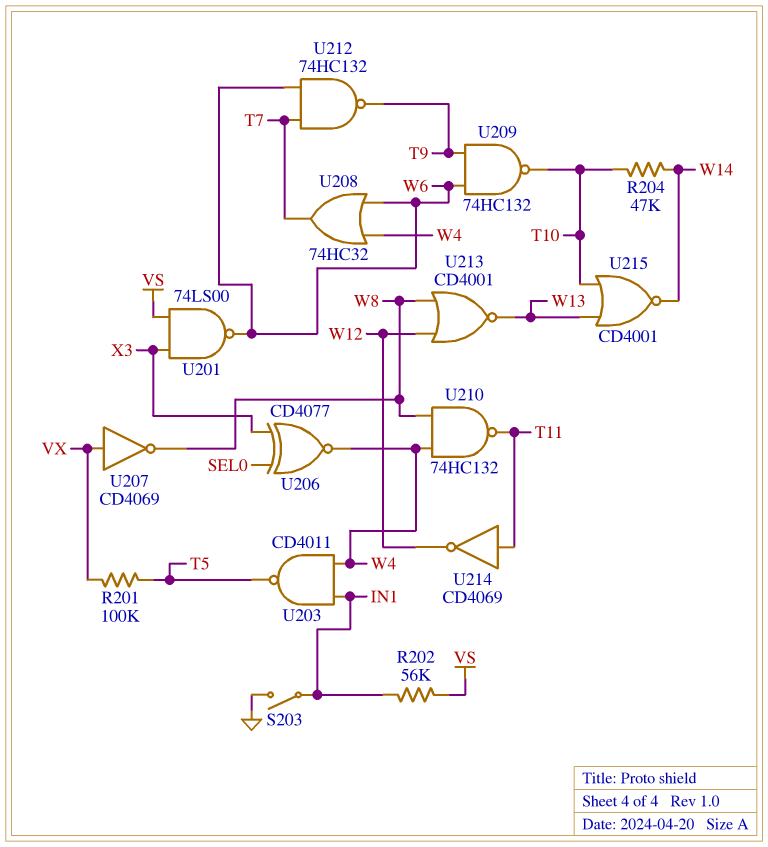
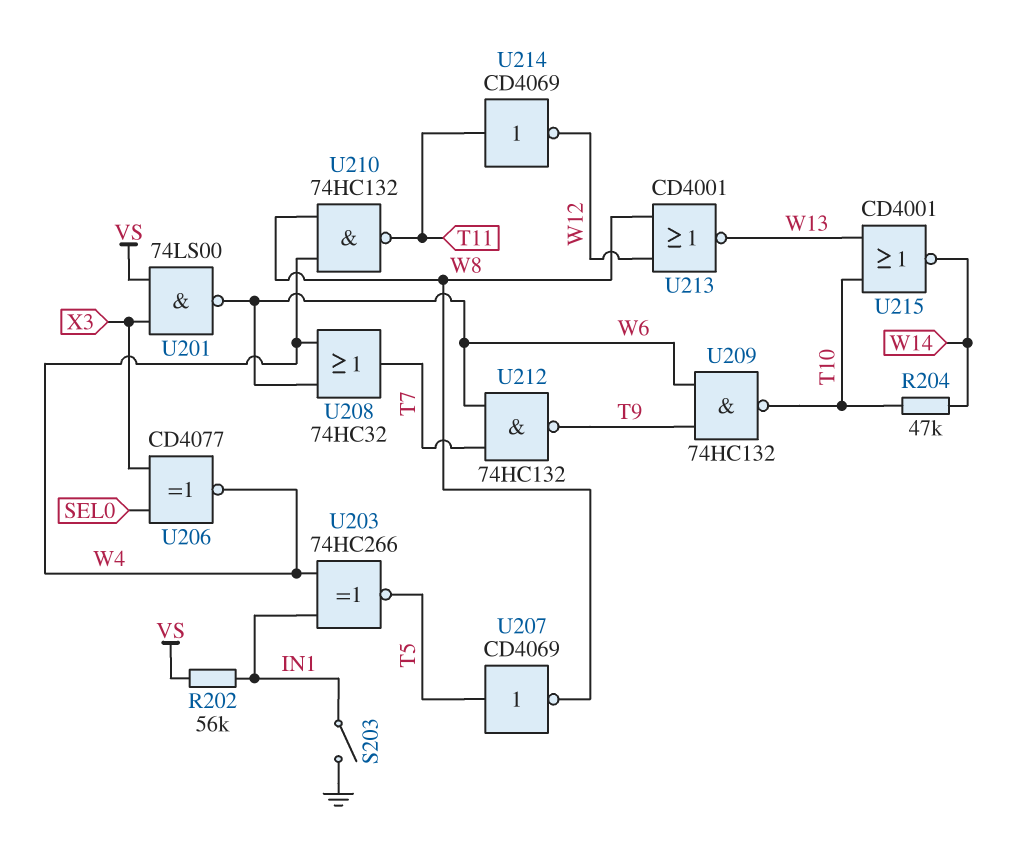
R201: 100k (T5, VX) -> none
U203: NAND CD4011 (in IN1, in W4, out T5) -> XNOR 74HC266 (in IN1, in W4, out T5)
U207: NOT CD4069 (in VX, out W8) -> NOT CD4069 (in T5, out W8)

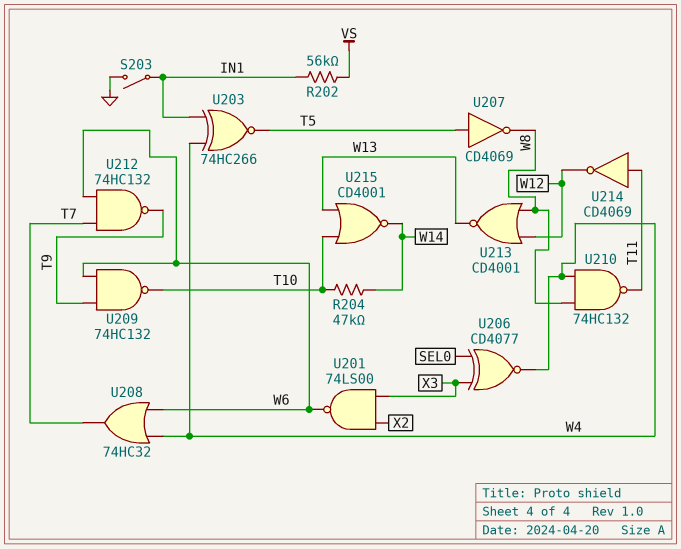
U201: NAND 74LS00 (in VS, in X3, out W6) -> NAND 74LS00 (in X2, in X3, out W6)

